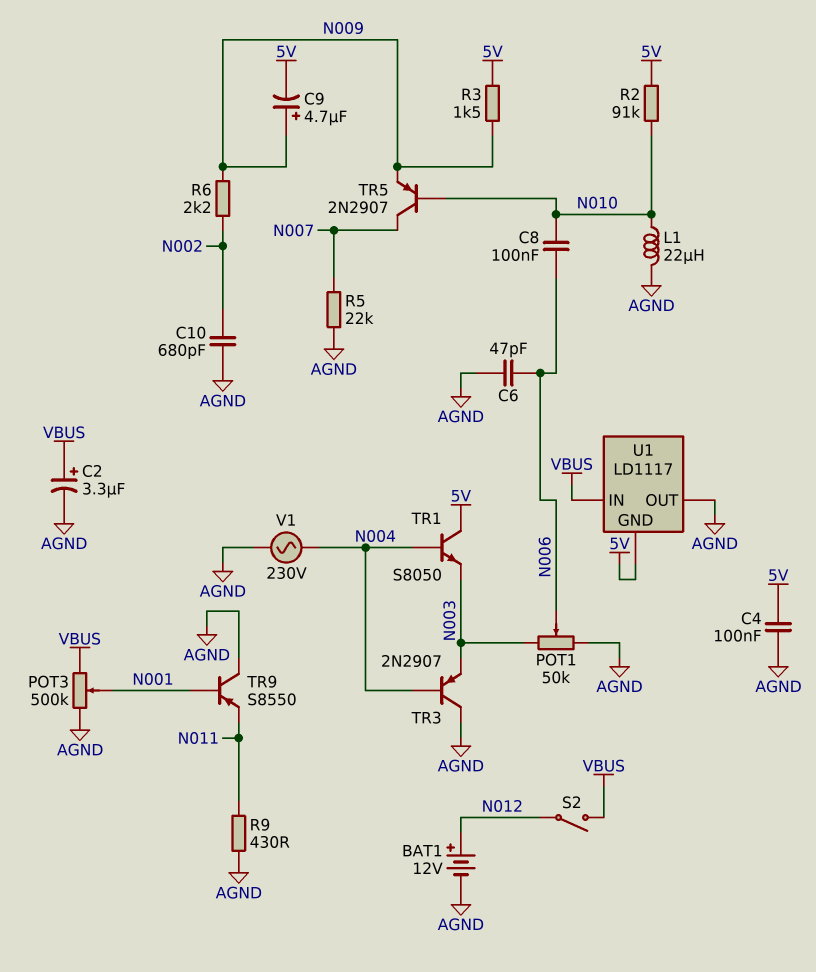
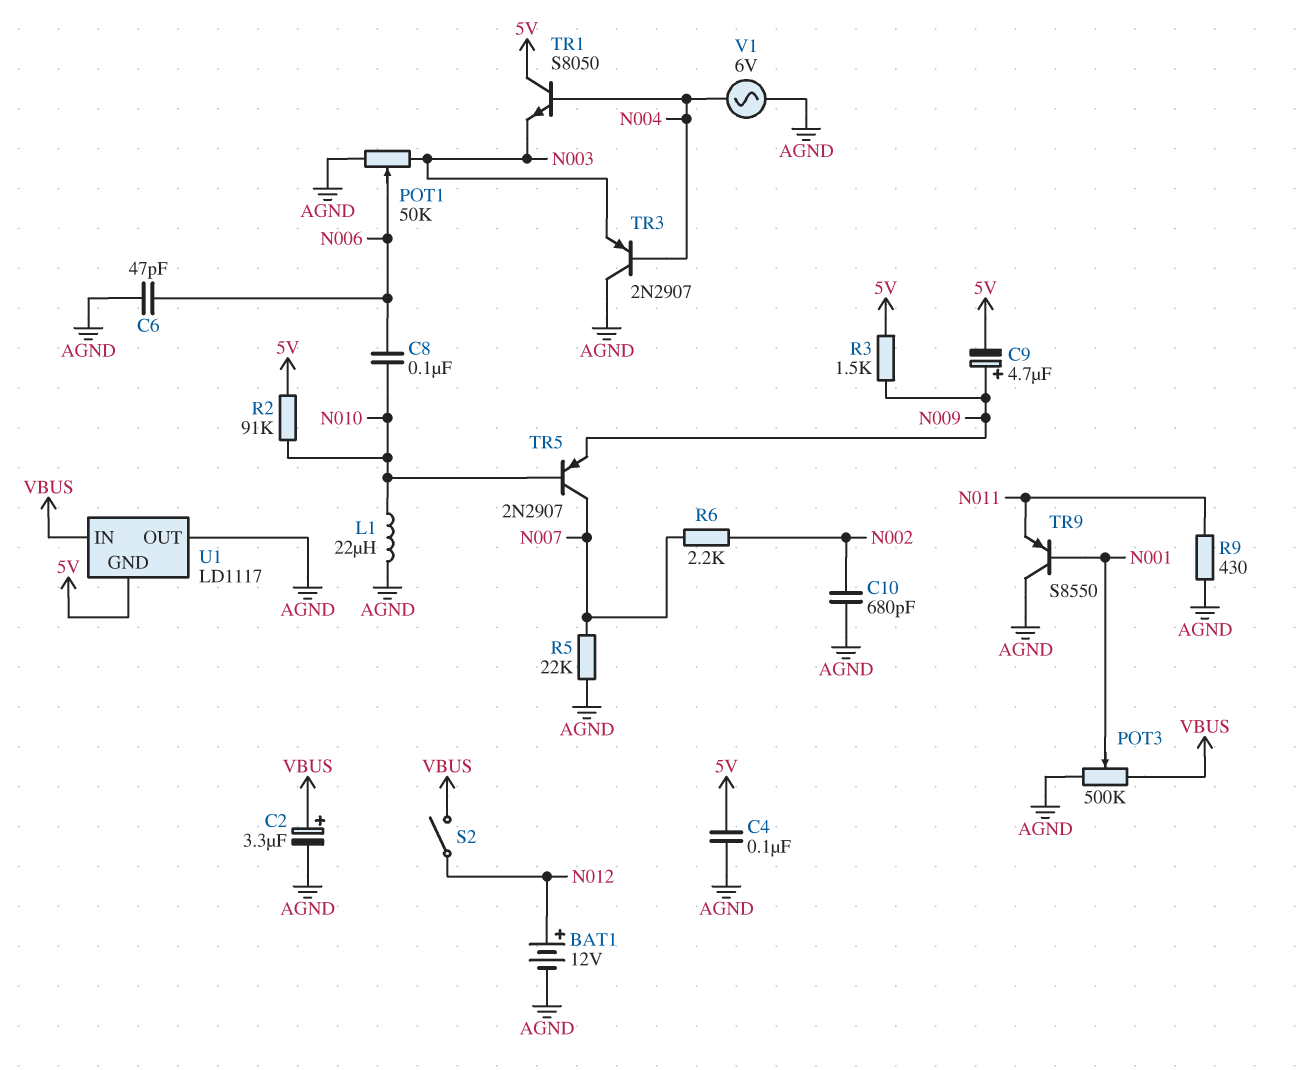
R6: 2.2k (N002, N009) -> 2.2k (N002, N007)
V1: AC 230V (AGND, N004) -> AC 6V (AGND, N004)

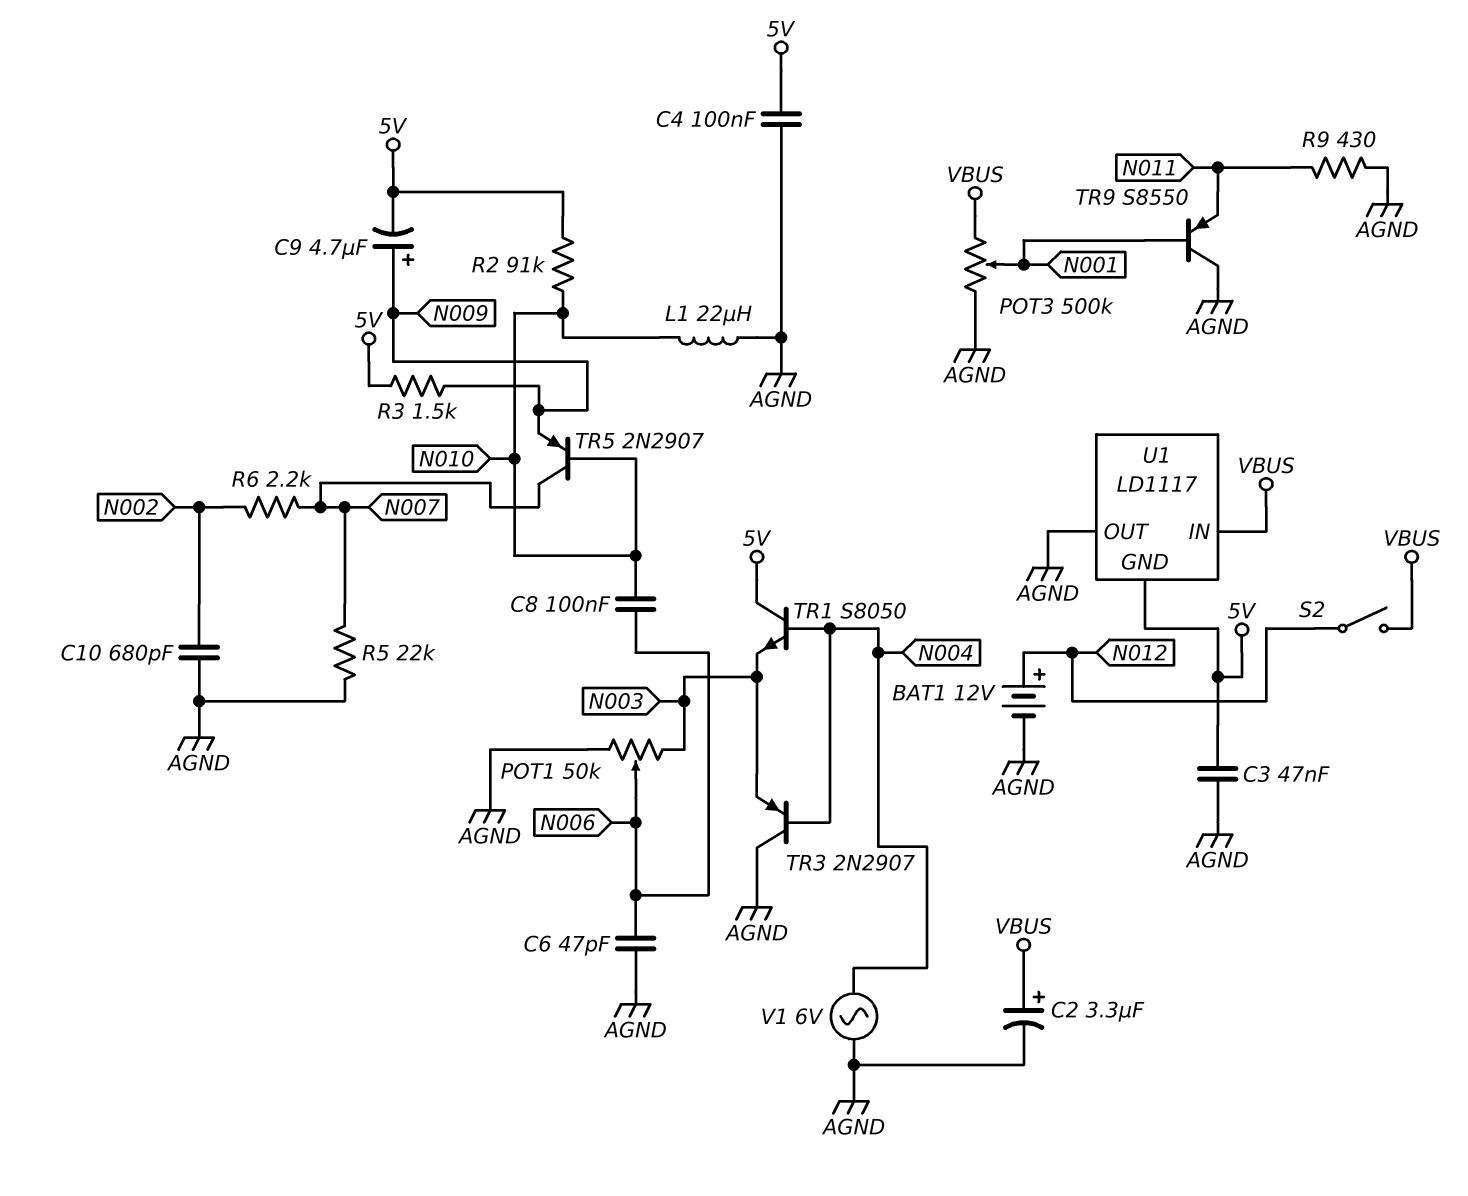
C3: none -> 47nF (5V, AGND)

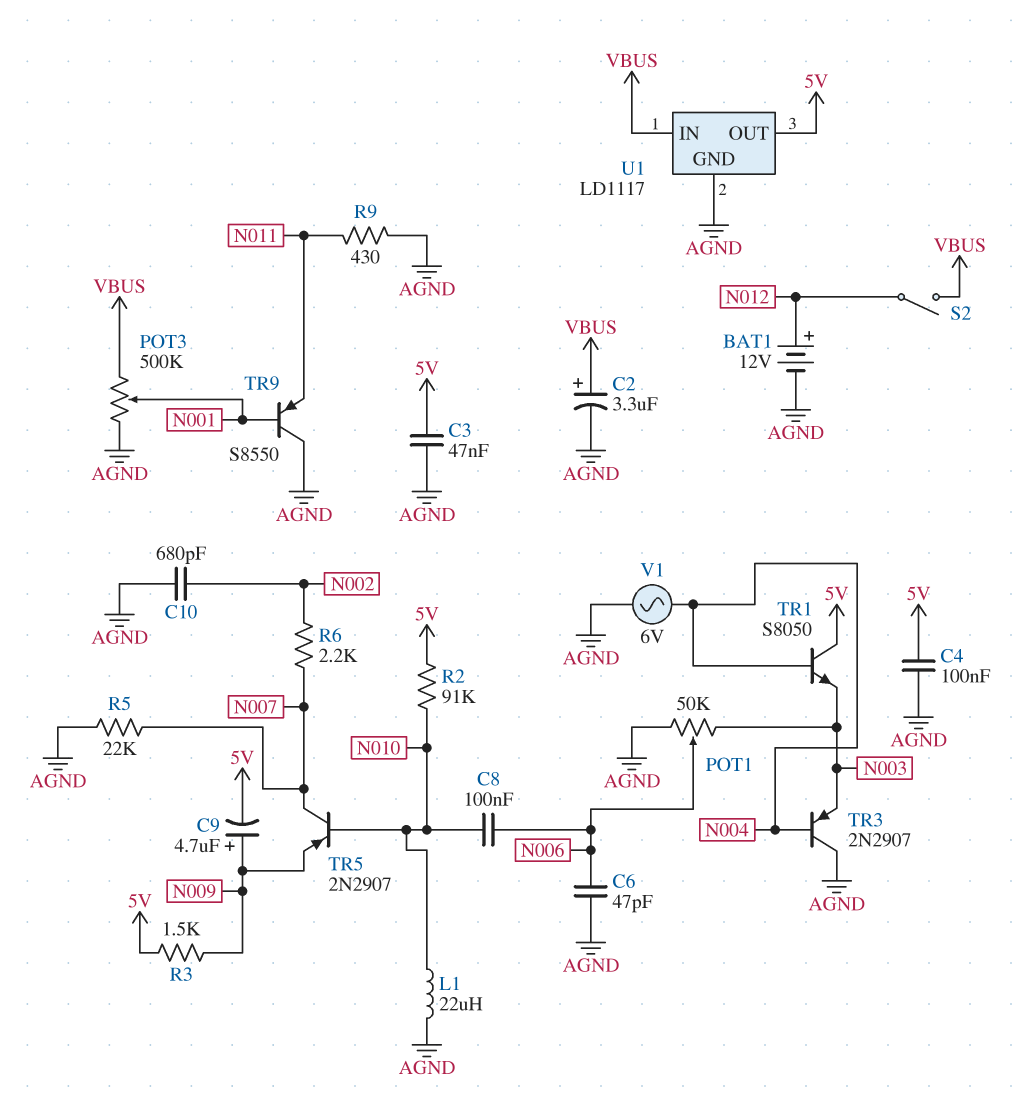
U1 pin GND: 5V -> AGND
U1 pin OUT: AGND -> 5V

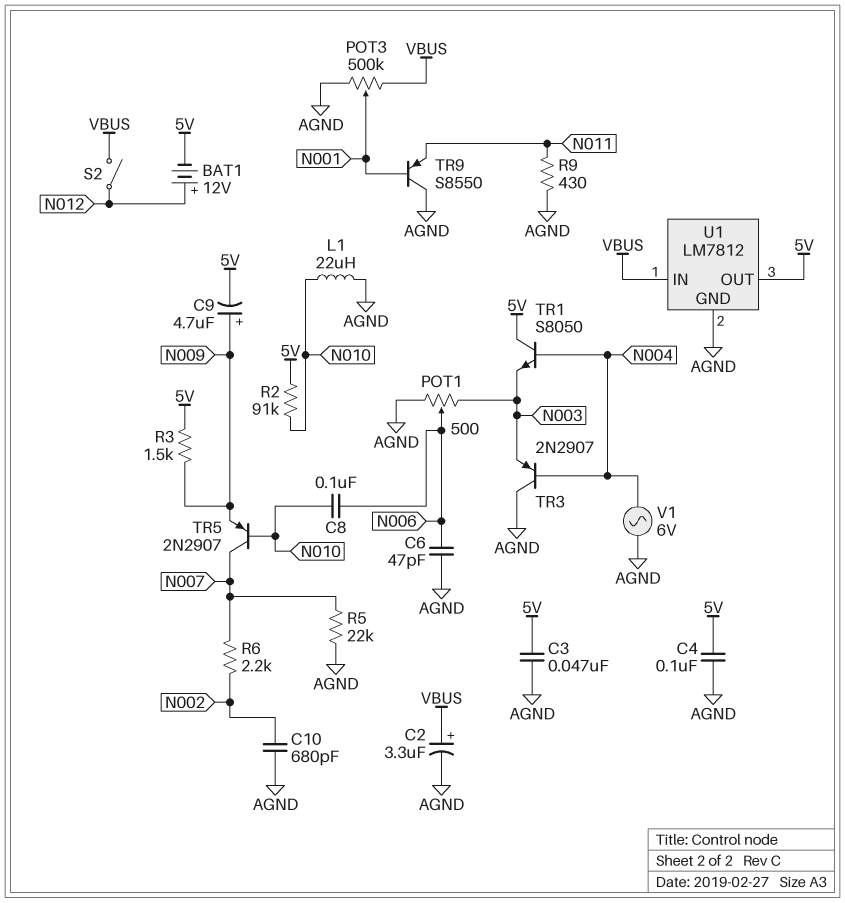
BAT1: 12V (plus N012, minus AGND) -> 12V (plus N012, minus 5V)
POT1: 50k (AGND, N003, wiper N006) -> 500 (AGND, N003, wiper N006)
U1: LD1117 -> LM7812

